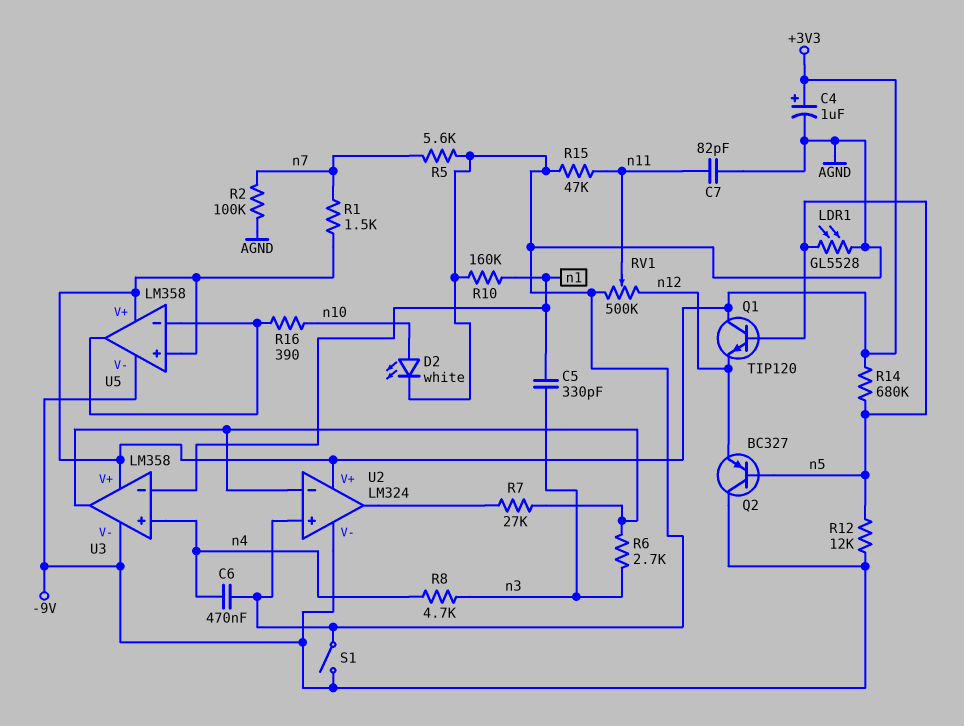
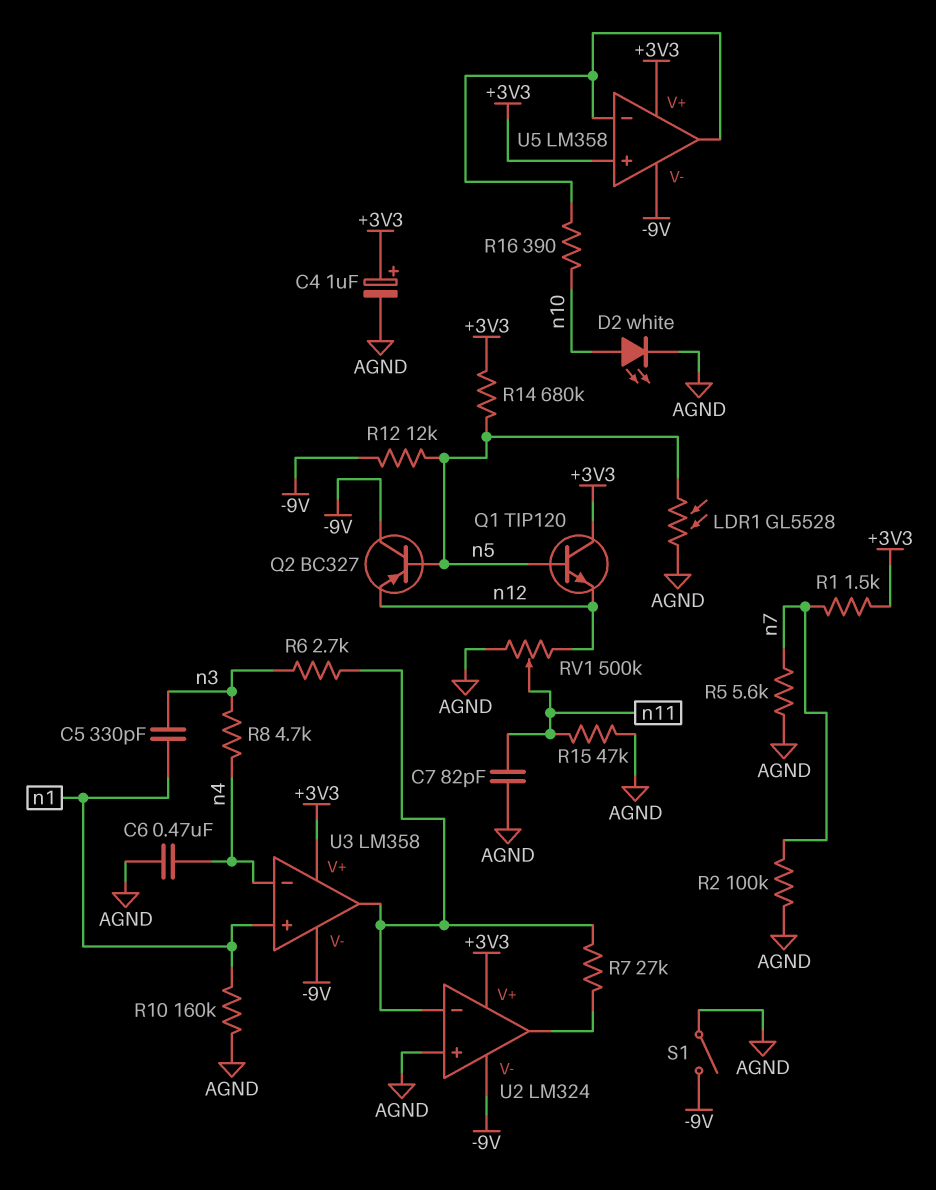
U3 pin in+: n4 -> n1
U3 pin in-: n1 -> n4

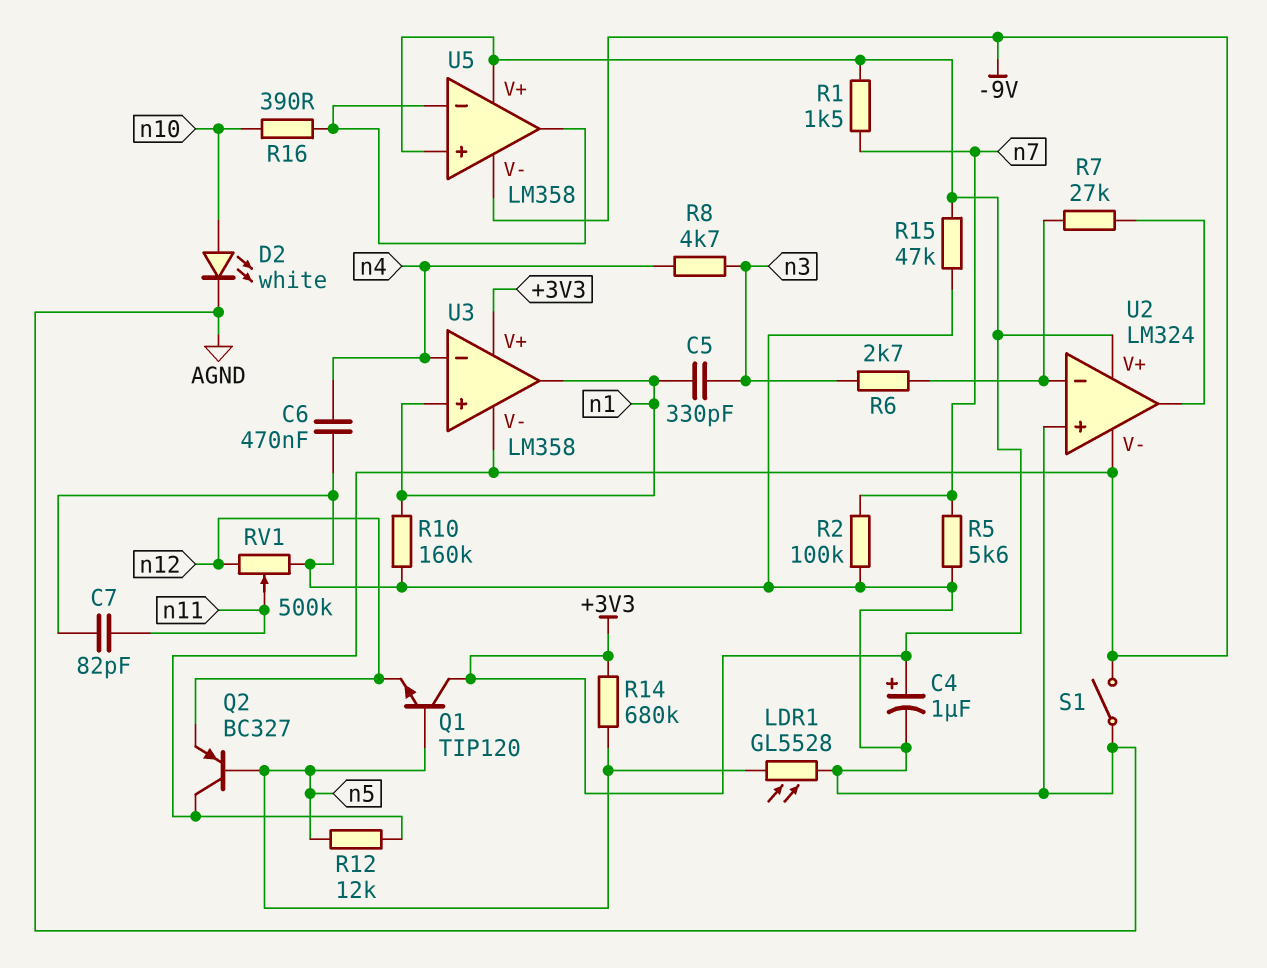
R15: 47k (AGND, n11) -> 47k (+3V3, AGND)
U3 pin out: U2/in- -> n1

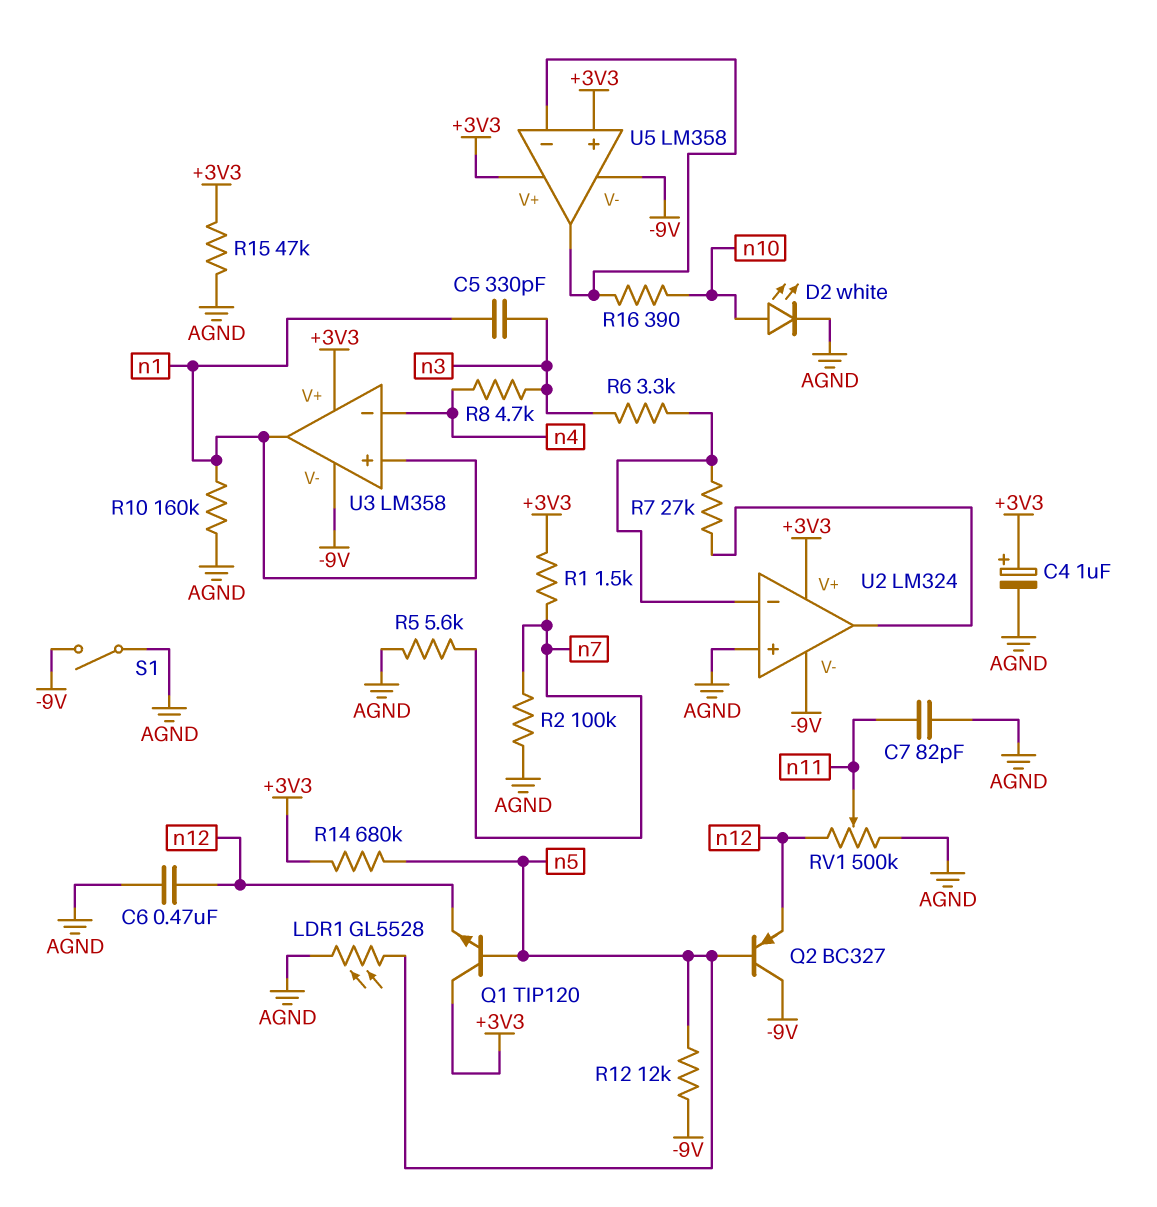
C6: 470nF (AGND, n4) -> 470nF (AGND, n12)
R6: 2.7k (U2/in-, n3) -> 3.3k (U2/in-, n3)

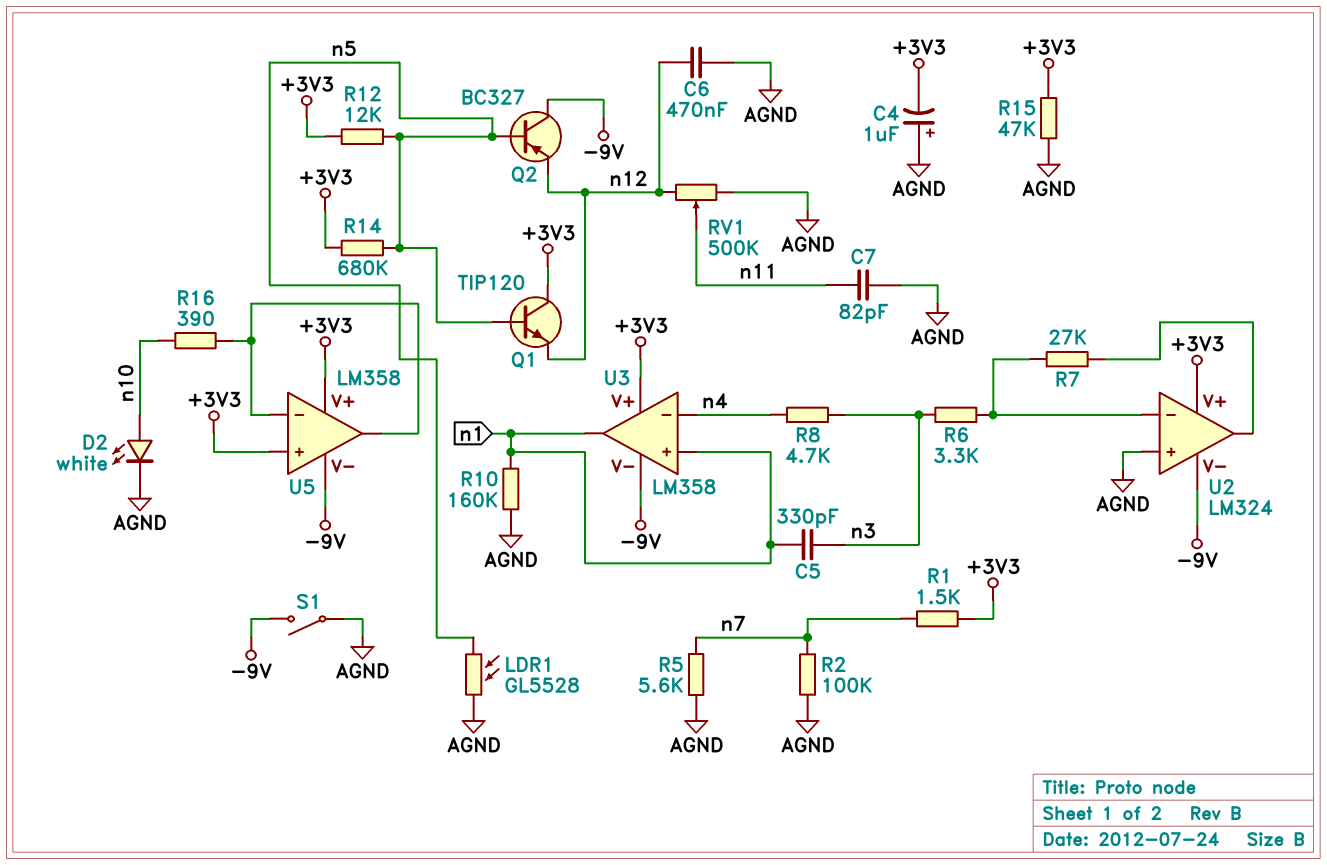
C4: 1uF (plus +3V3, minus AGND) -> 1uF (plus AGND, minus +3V3)
R12: 12k (-9V, n5) -> 12k (+3V3, n5)

